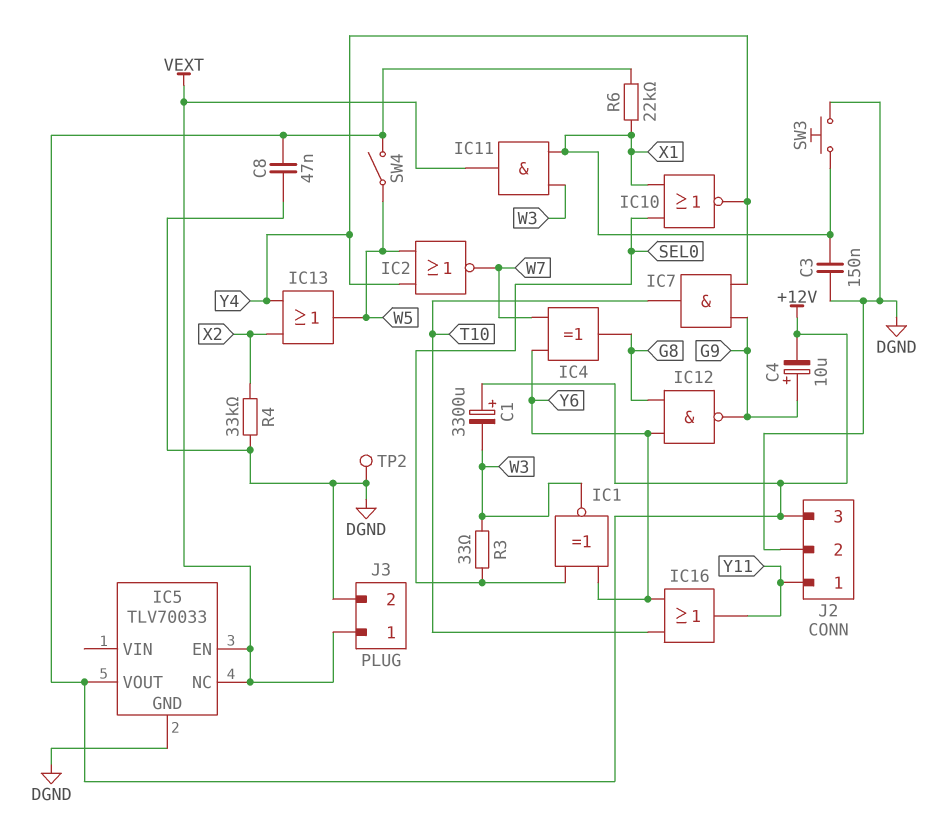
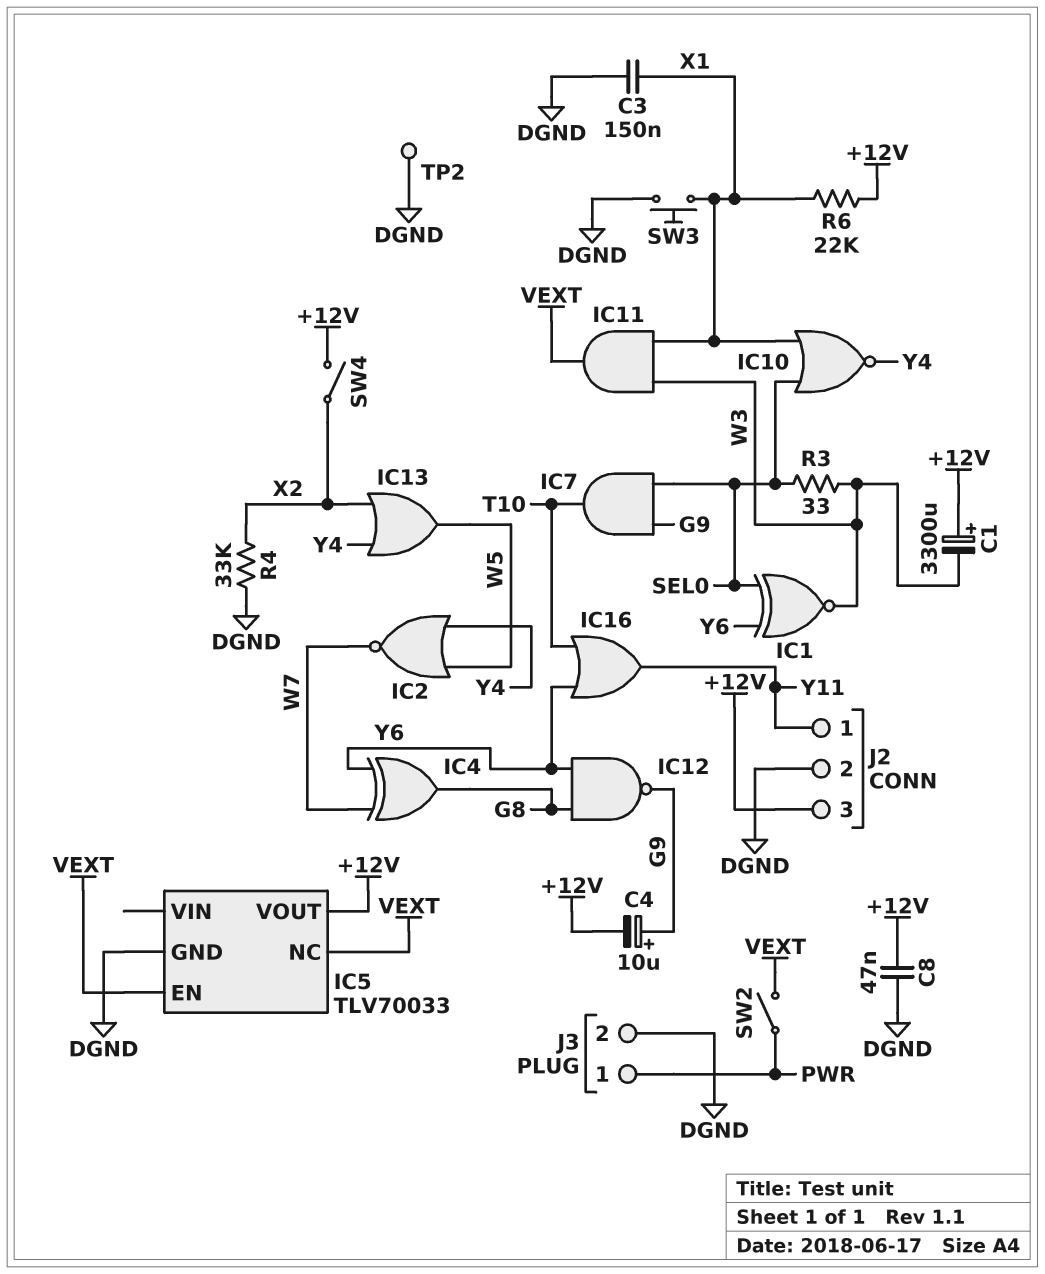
IC7: AND (in G9, in Y4, out T10) -> AND (in G9, in SEL0, out T10)
J3 pin 1: VEXT -> PWR
SW2: none -> switch (PWR, VEXT)
SW4: switch (+12V, W5) -> switch (+12V, X2)

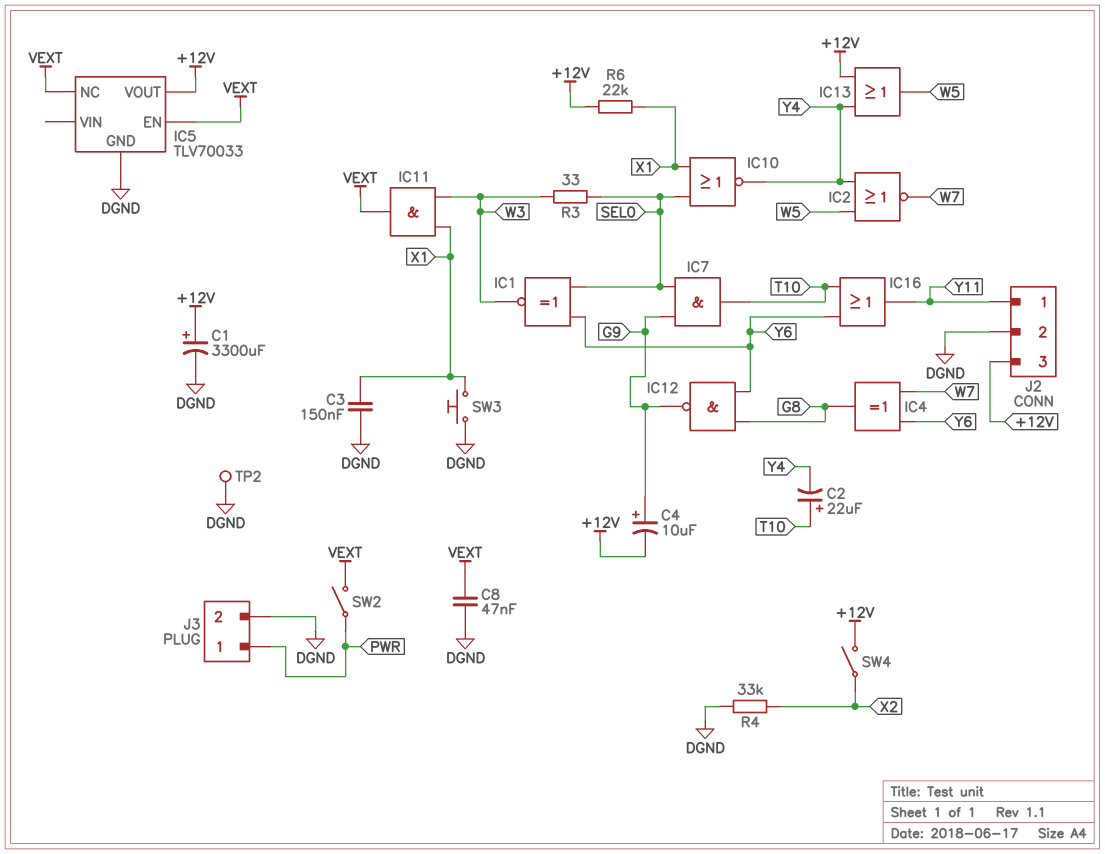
C1: 3300uF (plus +12V, minus W3) -> 3300uF (plus +12V, minus DGND)
C2: none -> 22uF (plus T10, minus Y4)
C8: 47nF (+12V, DGND) -> 47nF (DGND, VEXT)
IC13: OR (in X2, in Y4, out W5) -> OR (in +12V, in Y4, out W5)

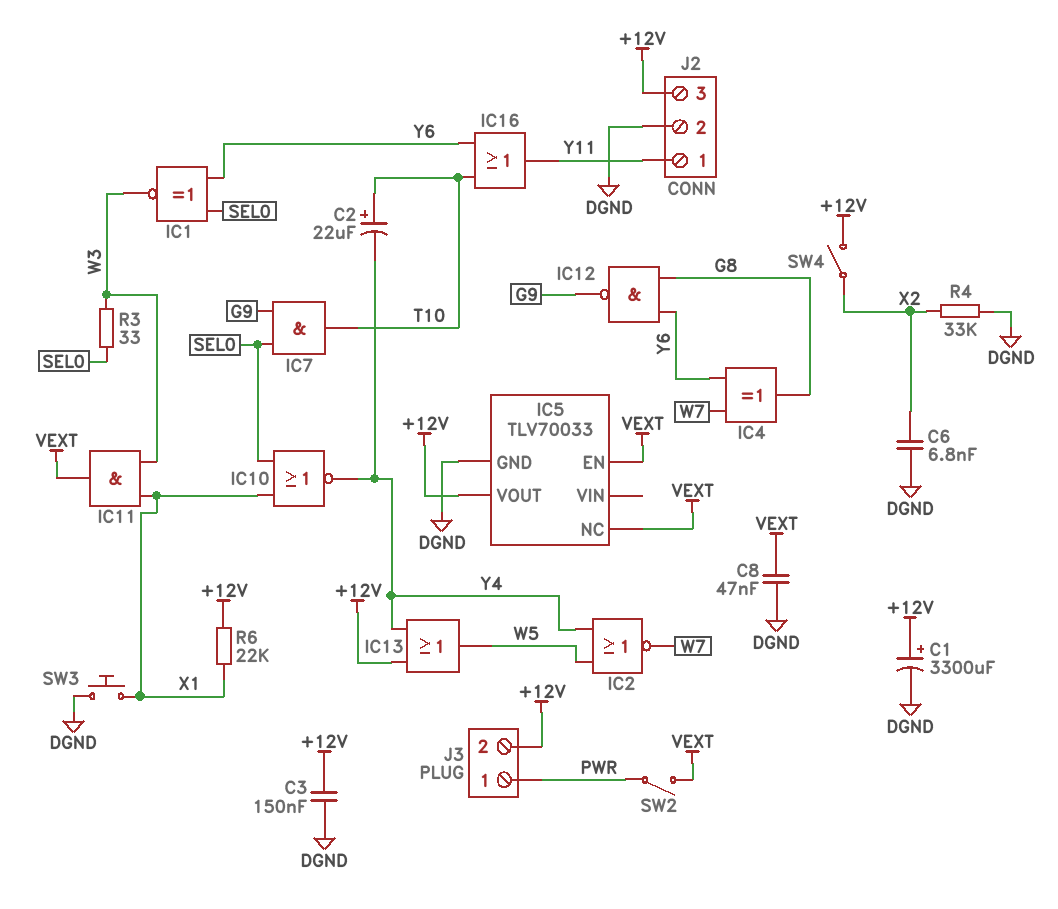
C3: 150nF (DGND, X1) -> 150nF (+12V, DGND)
C4: 10uF (plus G9, minus +12V) -> none
C6: none -> 6.8nF (DGND, X2)
J3 pin 2: DGND -> +12V
TP2: test point (DGND) -> none

